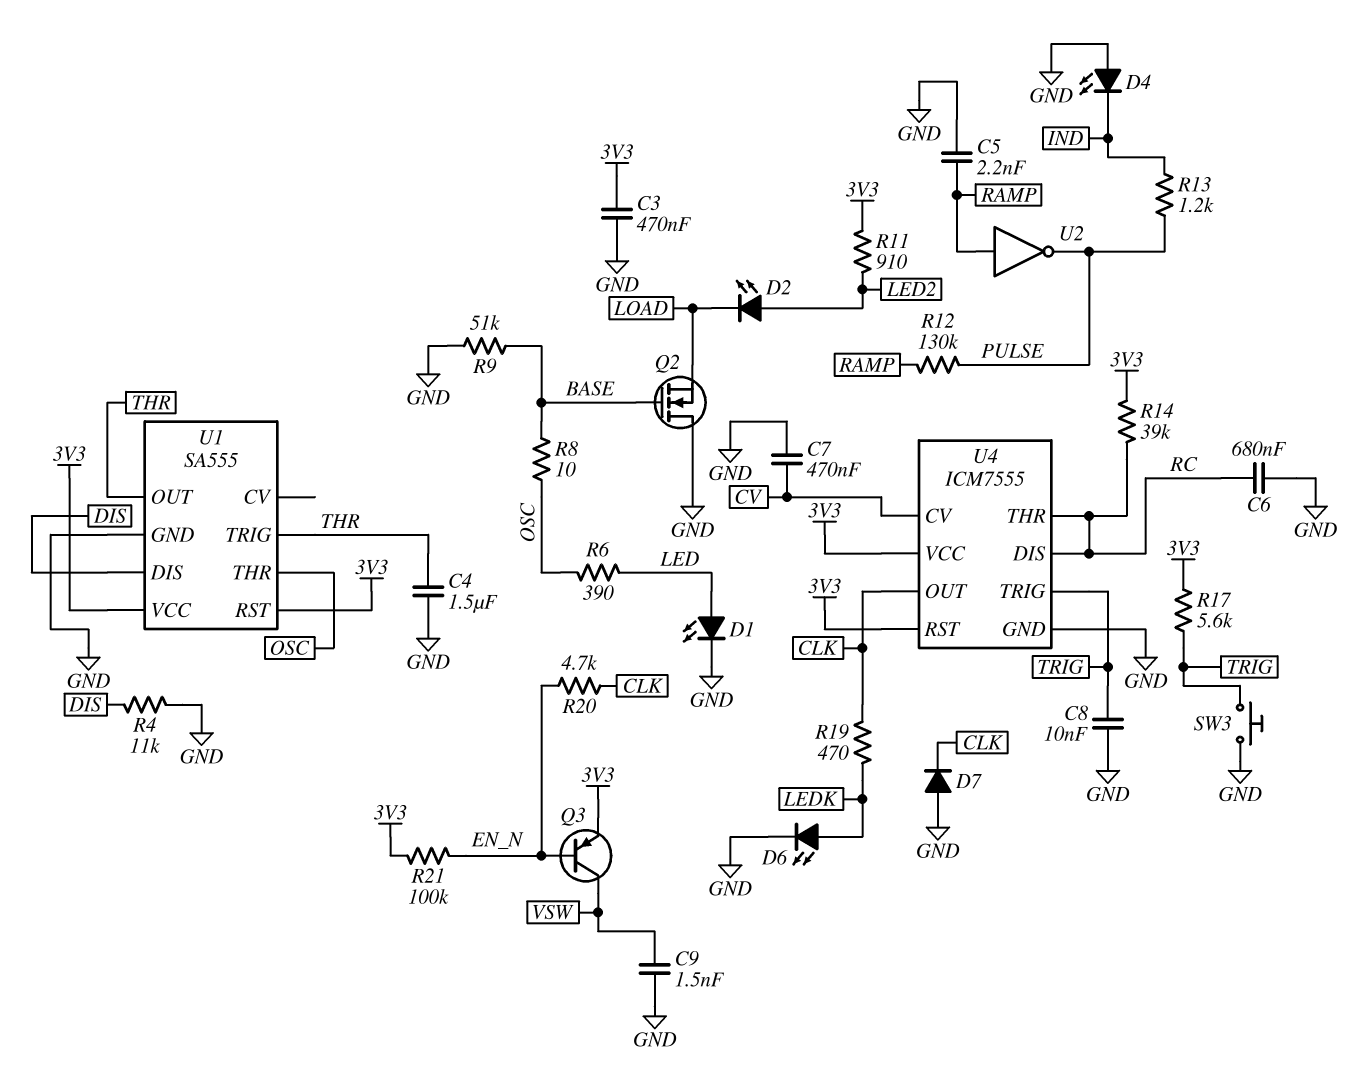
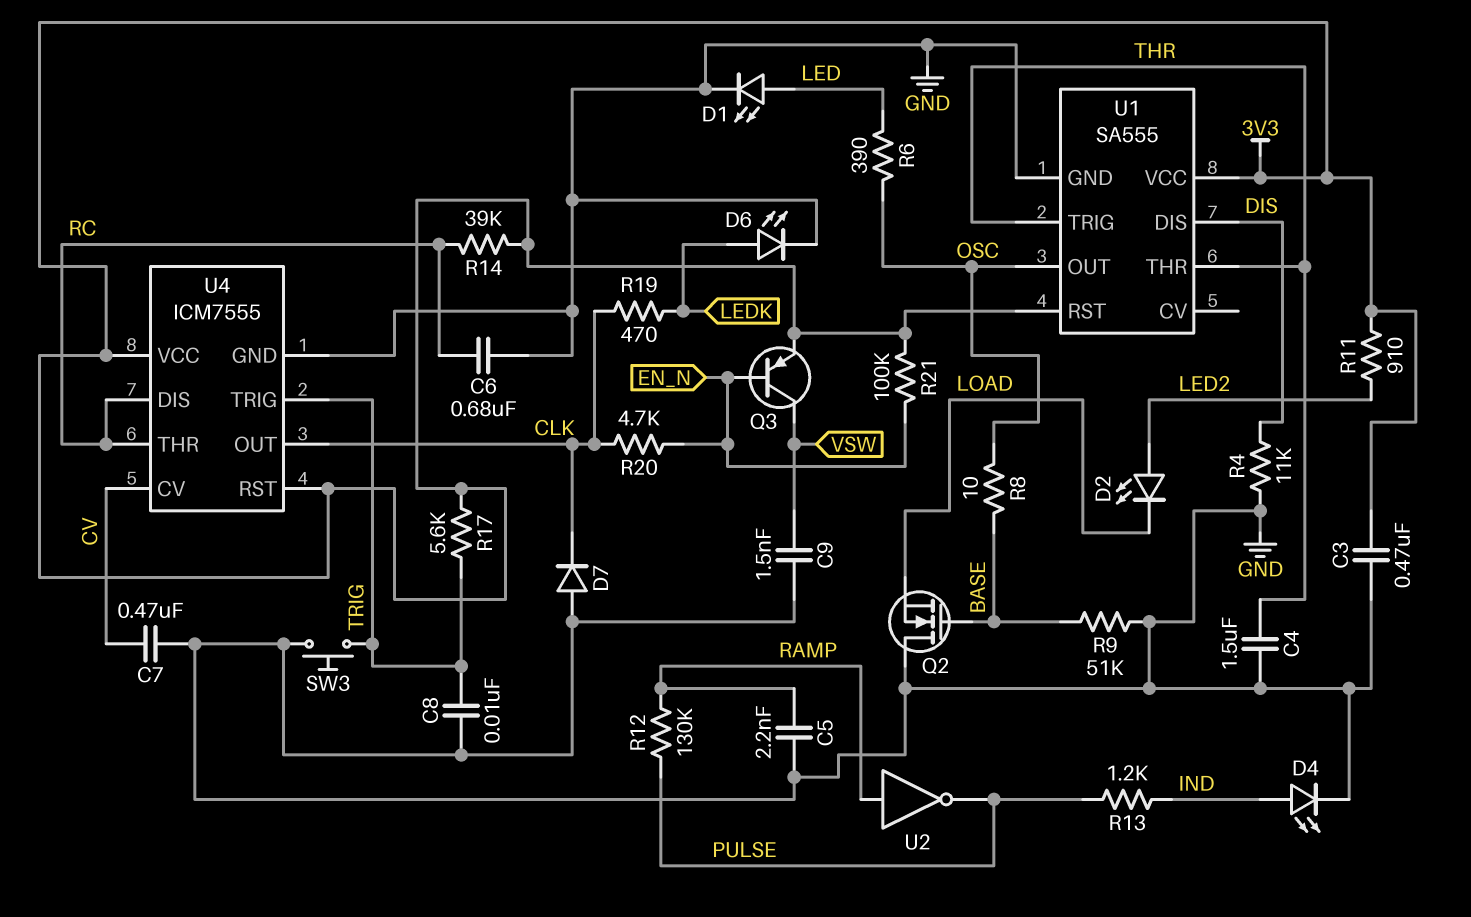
D4: LED (A GND, K IND) -> LED (A IND, K GND)
U1 pin OUT: THR -> OSC
U1 pin THR: OSC -> THR

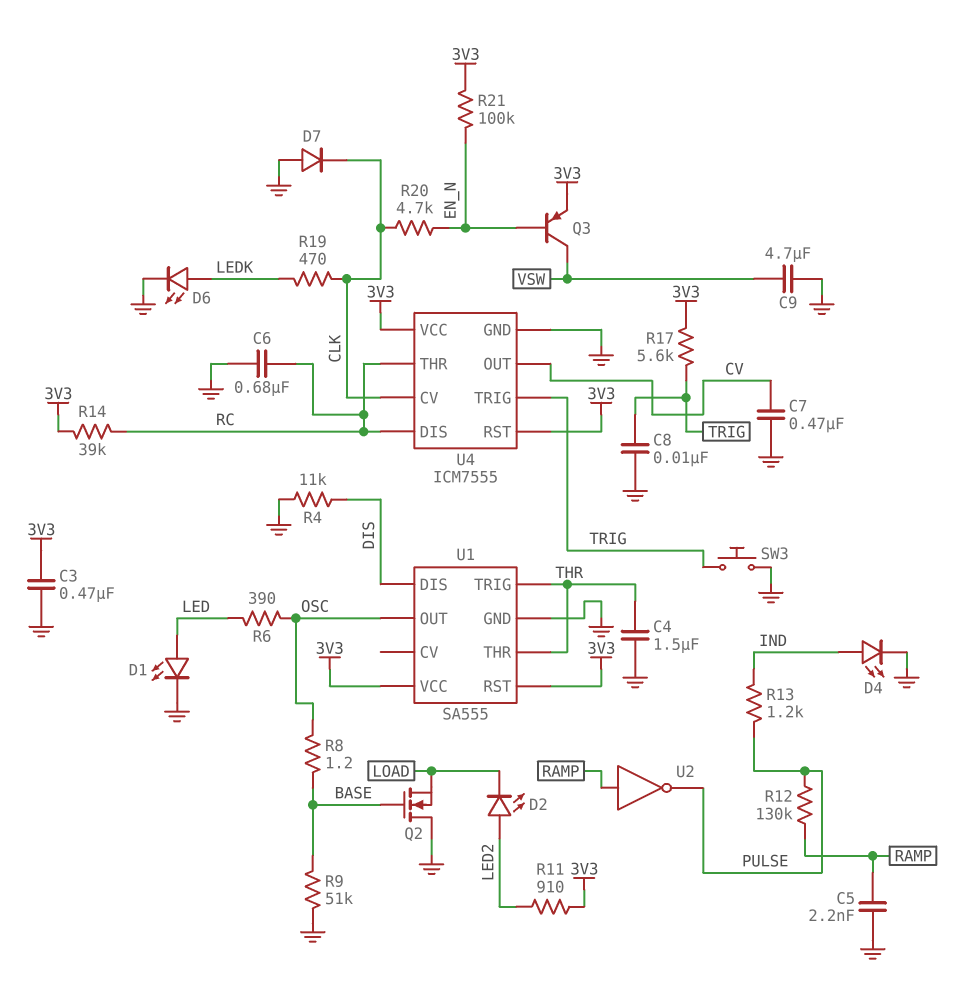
C9: 1.5nF (GND, VSW) -> 4.7uF (GND, VSW)
R8: 10 (BASE, OSC) -> 1.2 (BASE, OSC)
U4 pin CV: CV -> CLK
U4 pin OUT: CLK -> CV

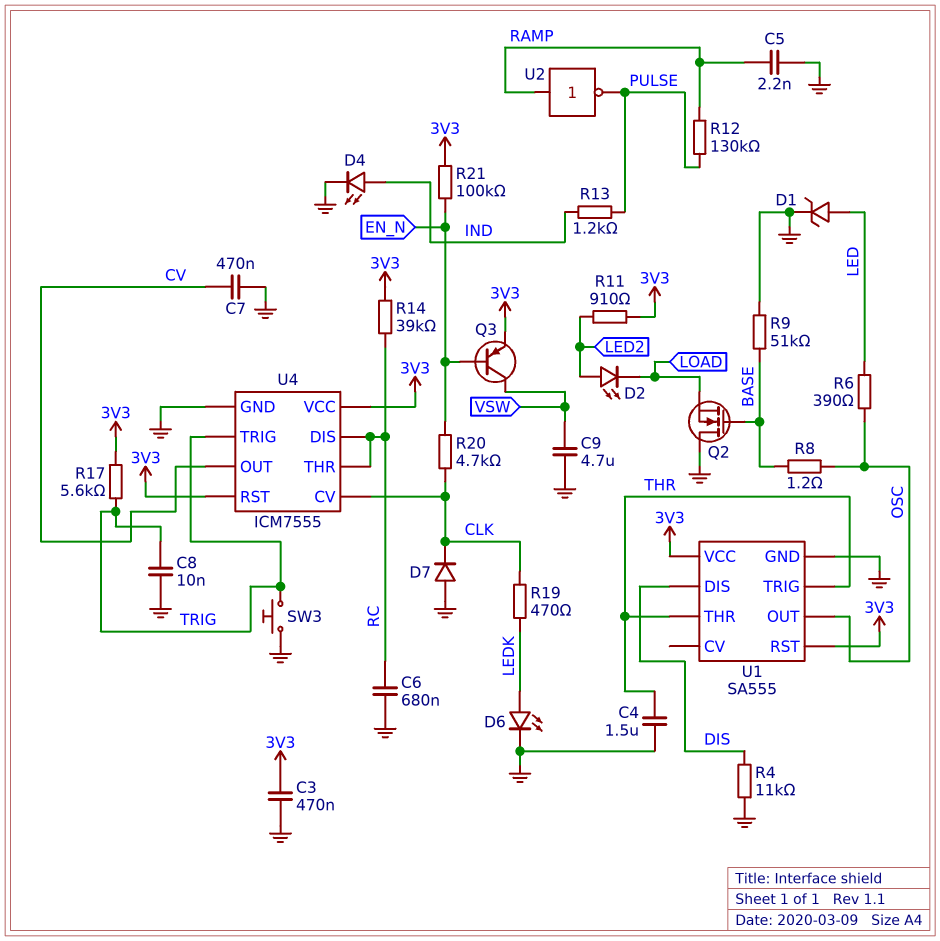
D1: LED (A LED, K GND) -> zener (A LED, K GND)

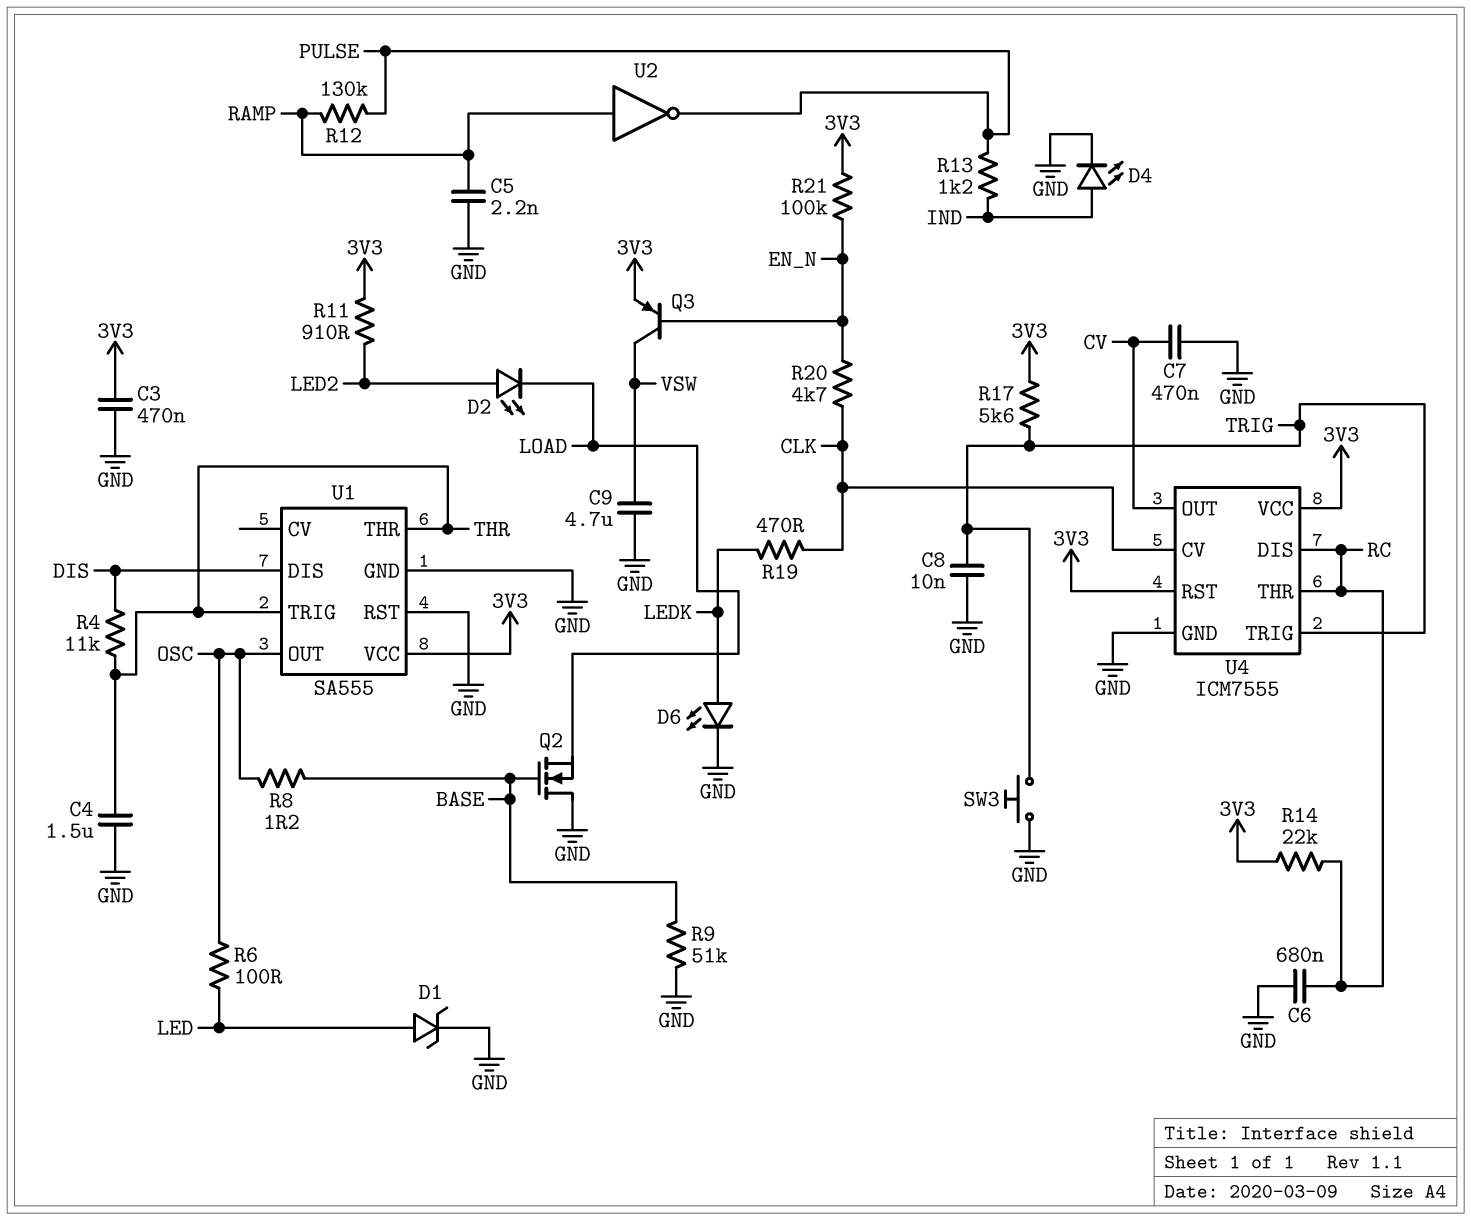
D7: diode (A GND, K CLK) -> none
R4: 11k (DIS, GND) -> 11k (DIS, THR)
R6: 390 (LED, OSC) -> 100 (LED, OSC)
R14: 39k (3V3, RC) -> 22k (3V3, RC)
U1 pin RST: 3V3 -> GND

